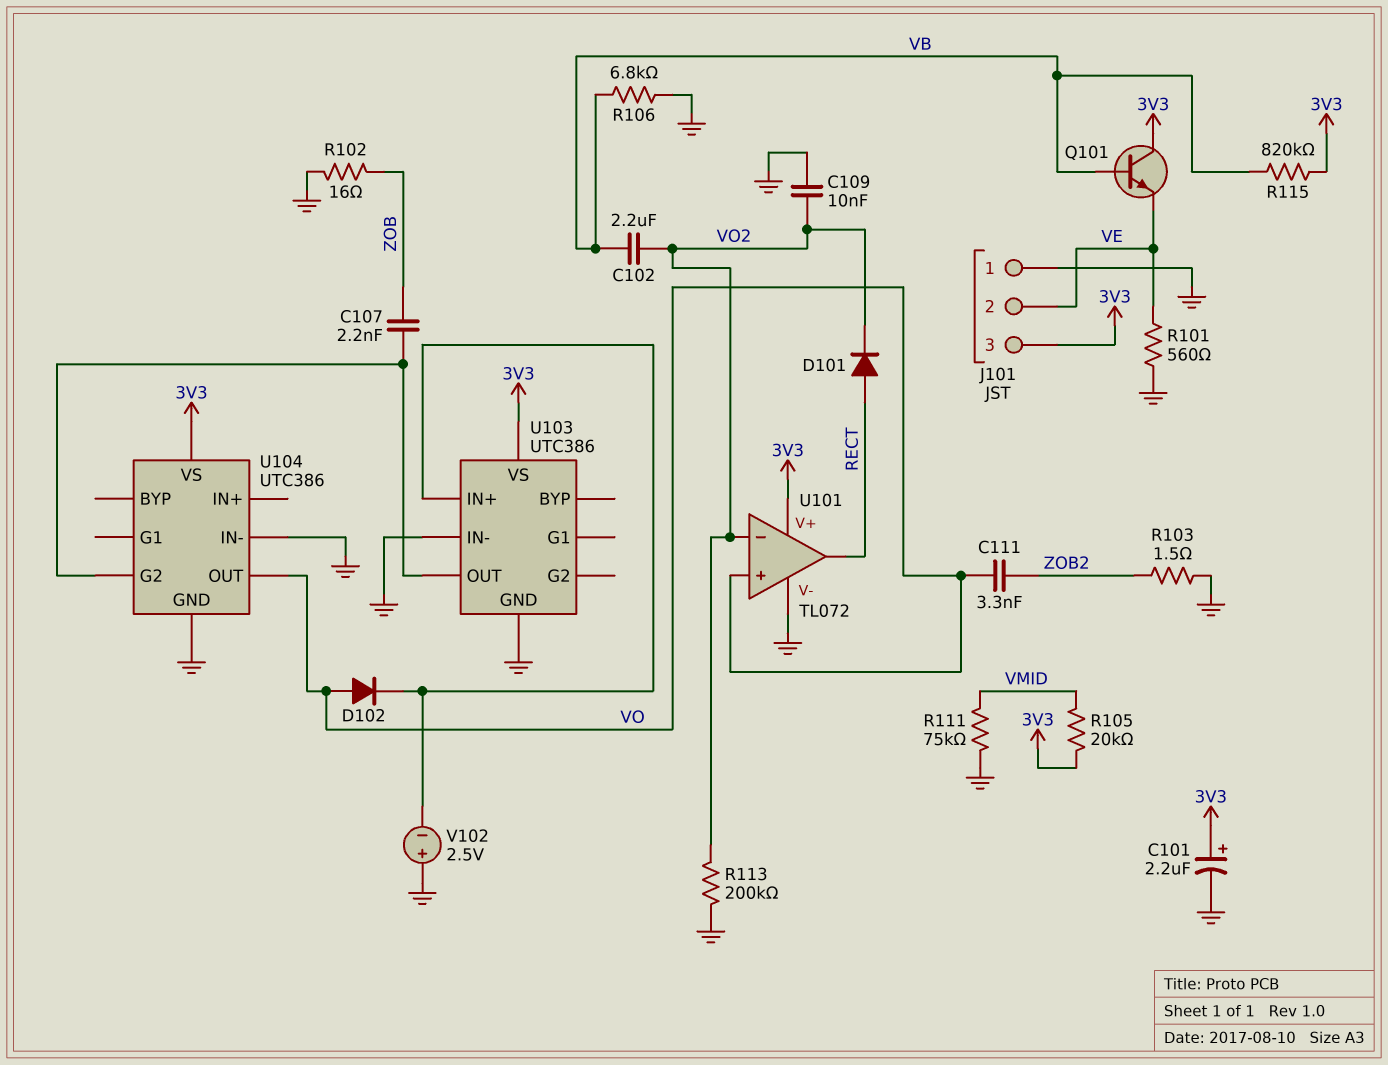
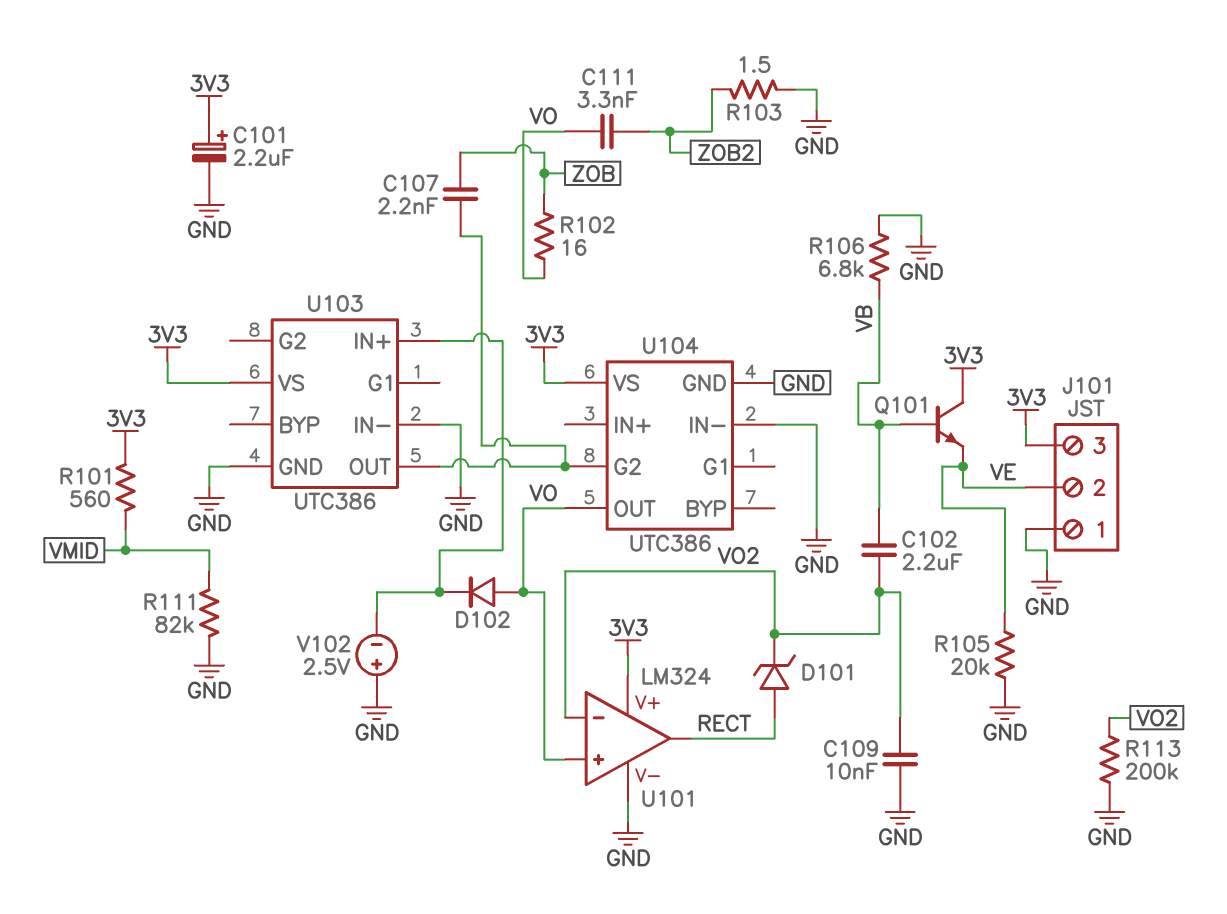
D101: diode (A RECT, K VO2) -> zener (A RECT, K VO2)
R101: 560 (GND, VE) -> 560 (3V3, VMID)
R102: 16 (GND, ZOB) -> 16 (VO, ZOB)
R105: 20k (3V3, VMID) -> 20k (GND, VE)
R111: 75k (GND, VMID) -> 82k (GND, VMID)
R115: 820k (3V3, VB) -> none
U101: TL072 -> LM324

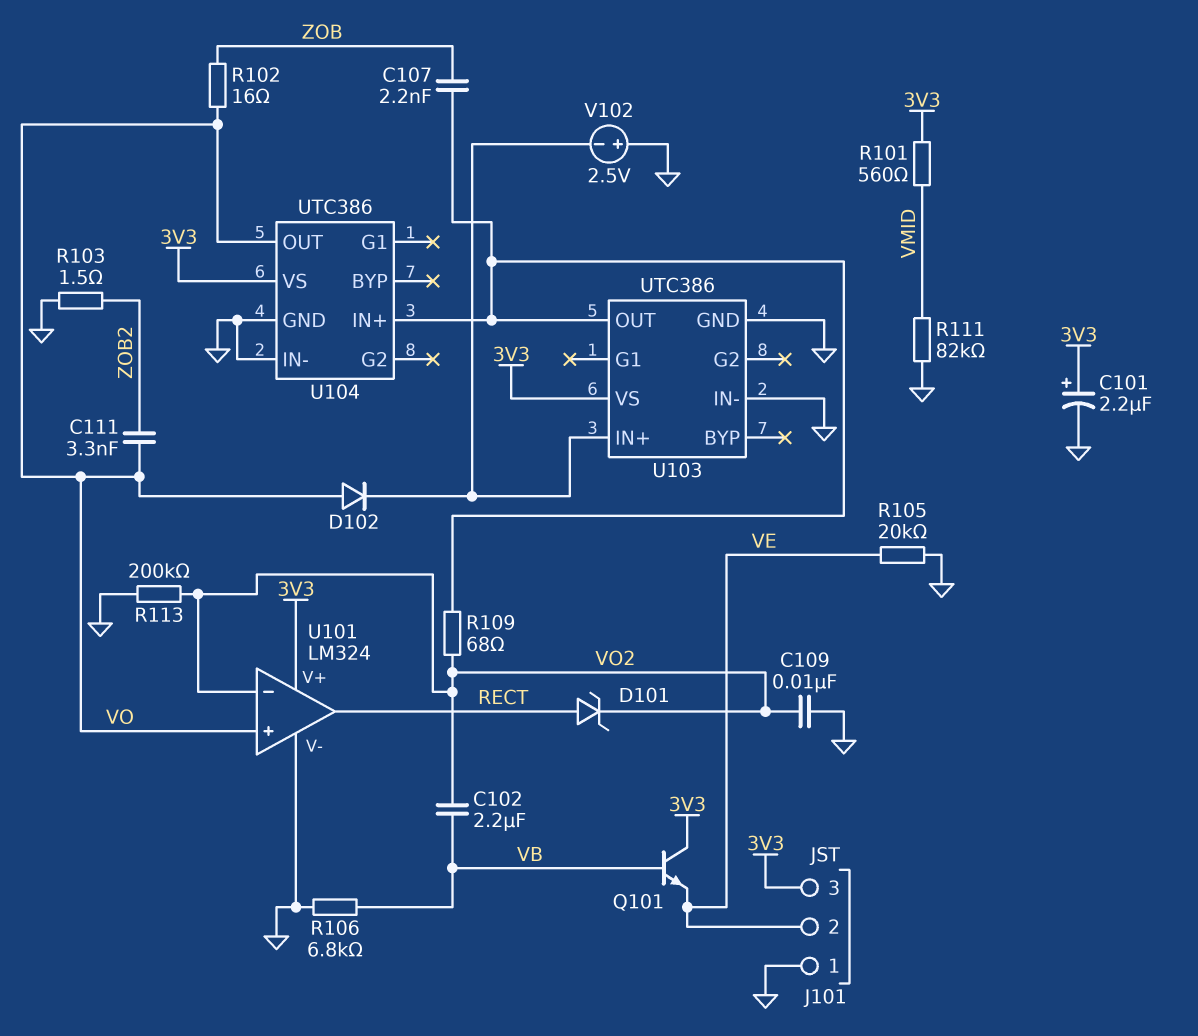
R109: none -> 68 (U103/OUT, VO2)
U104 pin G2: U103/OUT -> none
U104 pin IN+: none -> U103/OUT

